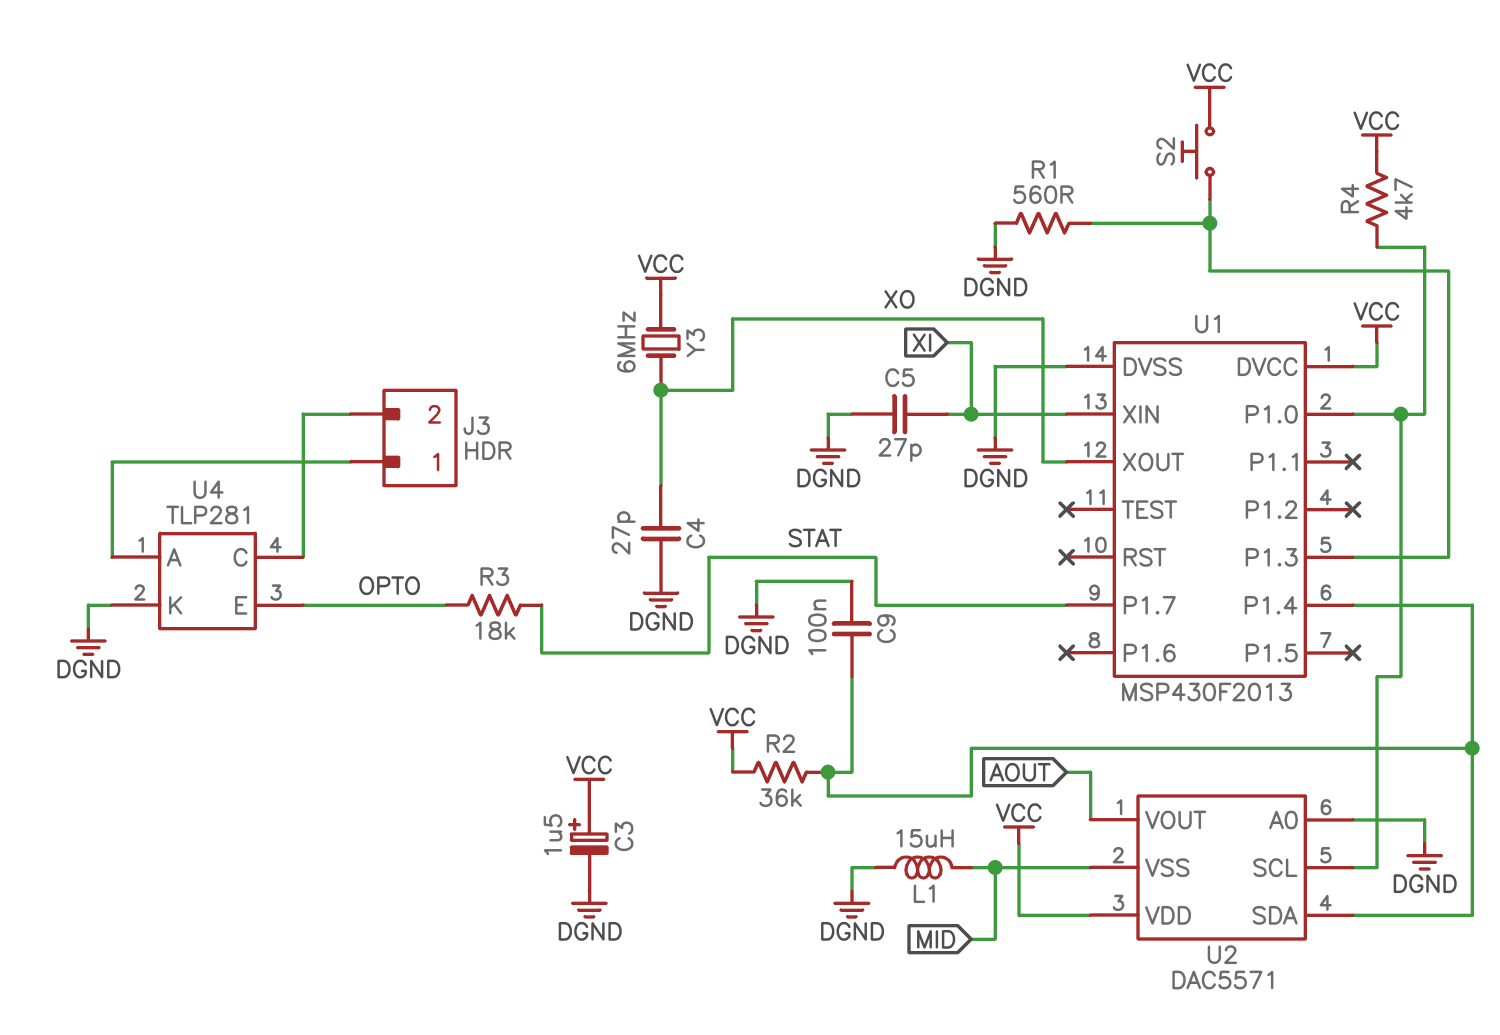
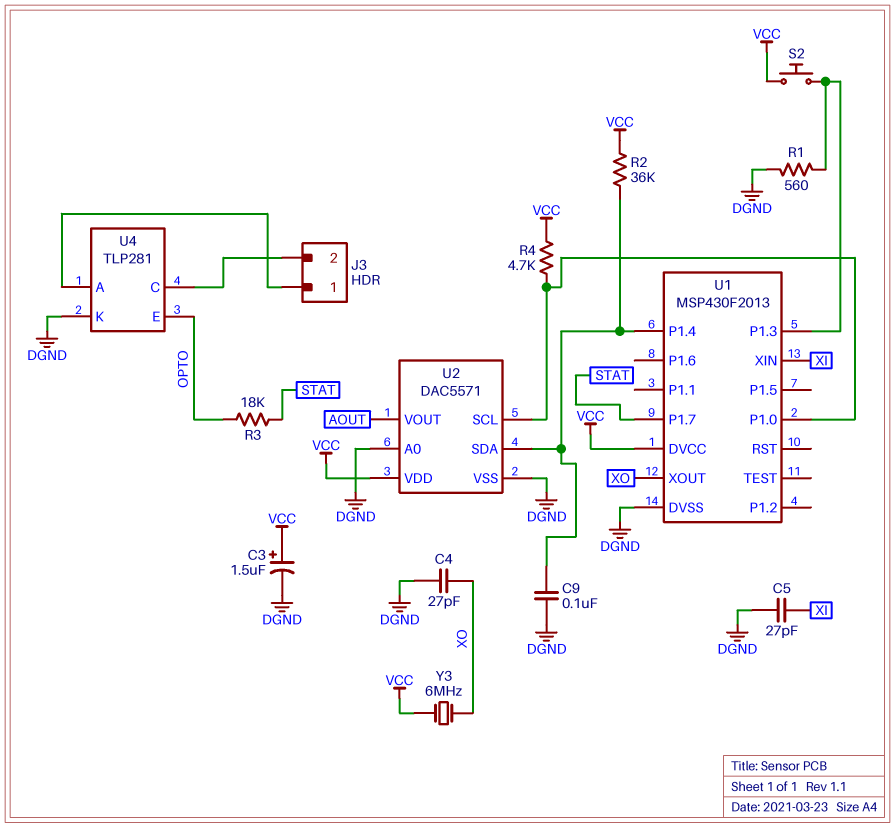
L1: 15uH (DGND, MID) -> none
U2 pin VSS: MID -> DGND

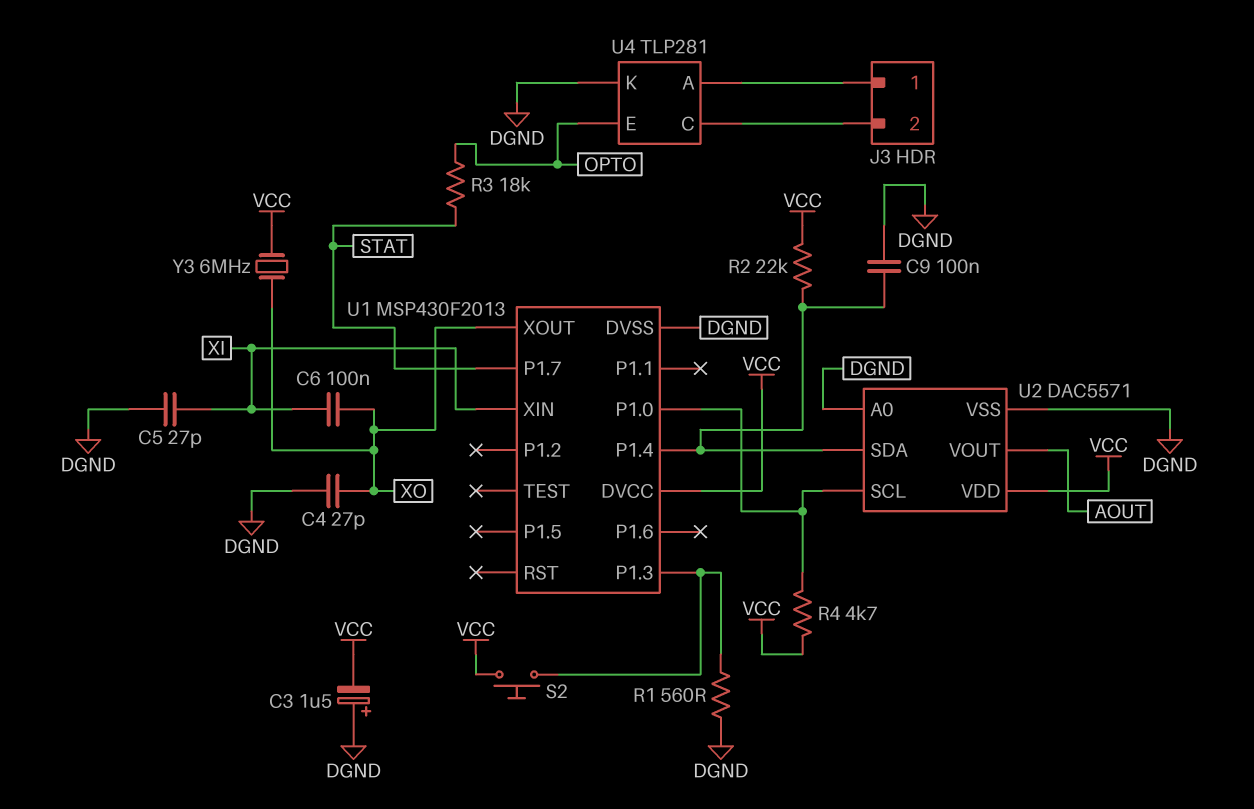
C3: 1.5uF (plus VCC, minus DGND) -> 1.5uF (plus DGND, minus VCC)
C6: none -> 100nF (XI, XO)
R2: 36k (U1/P1.4, VCC) -> 22k (U1/P1.4, VCC)

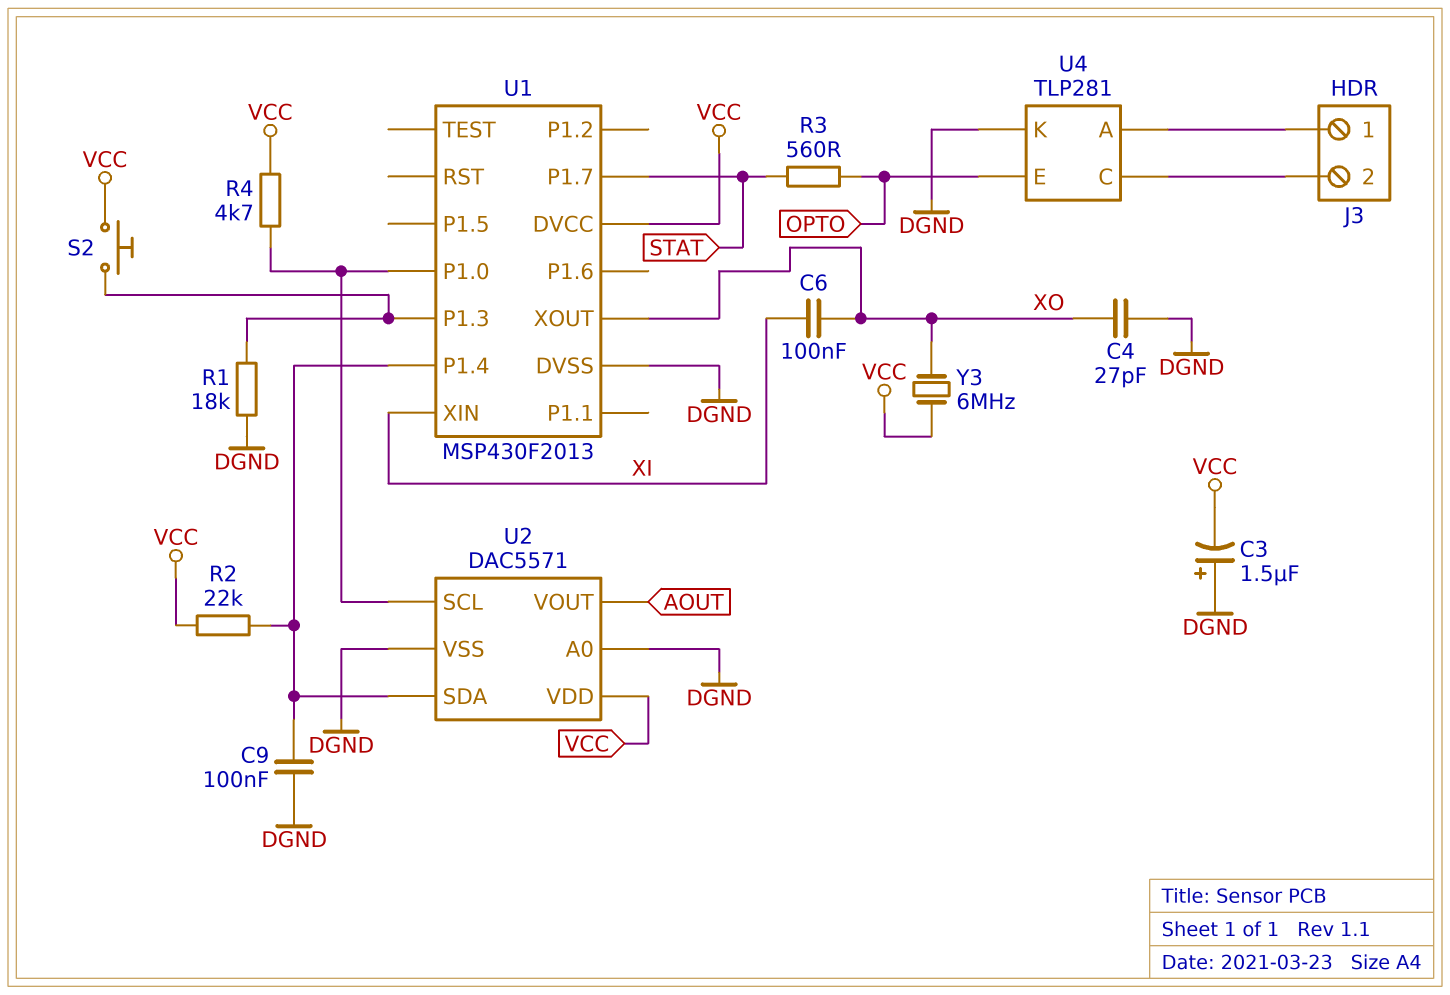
C5: 27pF (DGND, XI) -> none
R1: 560 (DGND, U1/P1.3) -> 18k (DGND, U1/P1.3)
R3: 18k (OPTO, STAT) -> 560 (OPTO, STAT)

